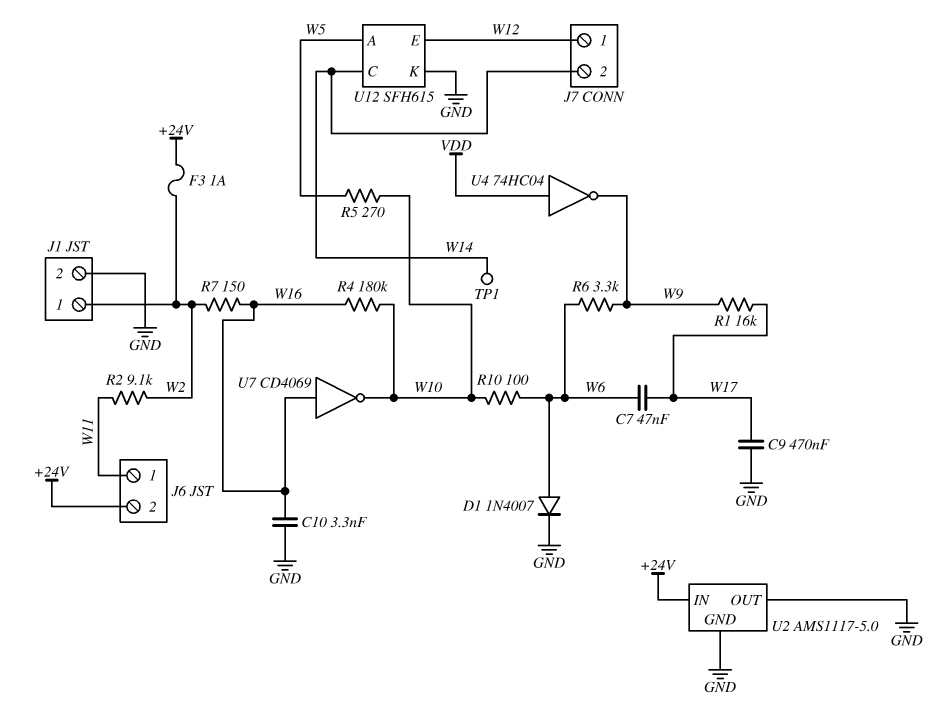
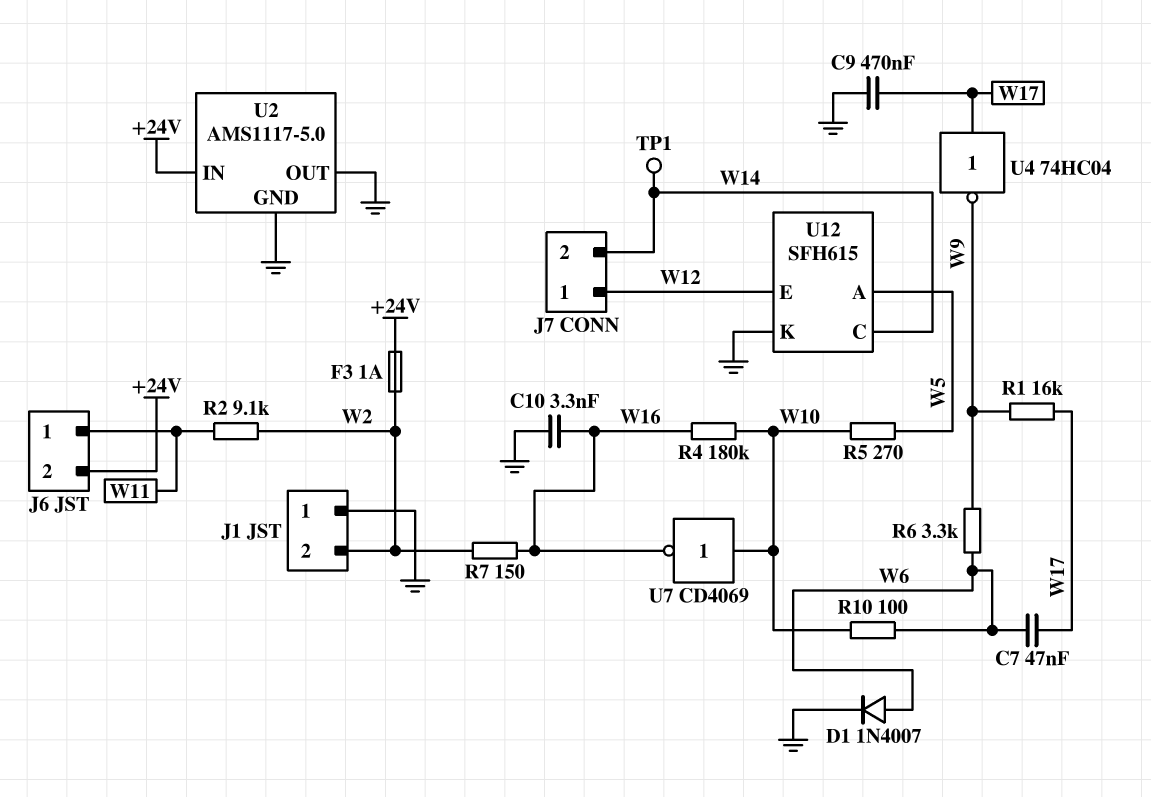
J1 pin 1: W2 -> GND
J1 pin 2: GND -> W2
U4: NOT 74HC04 (in VDD, out W9) -> NOT 74HC04 (in W17, out W9)
U7: NOT CD4069 (in W16, out W10) -> NOT CD4069 (in W10, out W16)

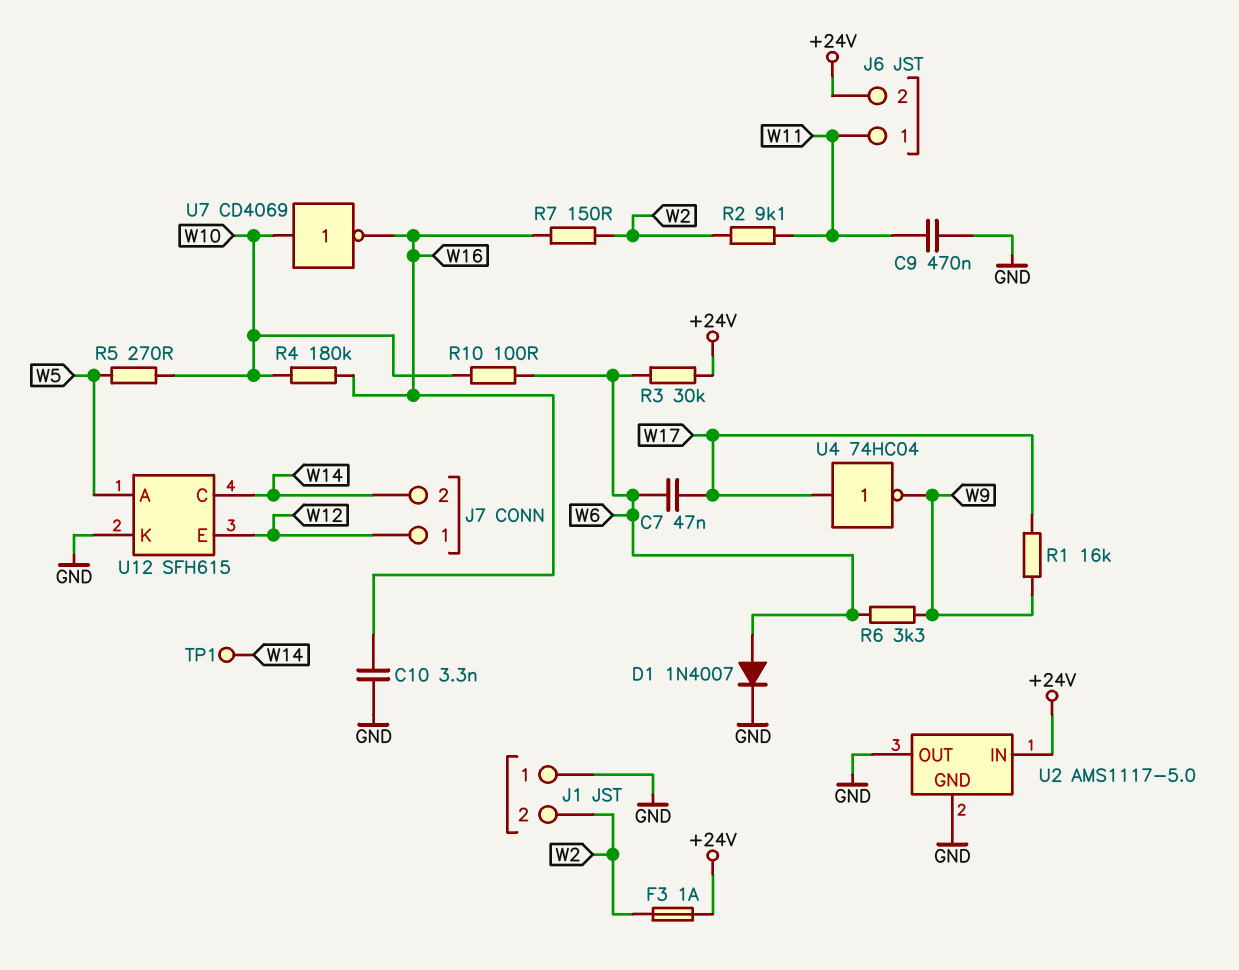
C9: 470nF (GND, W17) -> 470nF (GND, W11)
R3: none -> 30k (+24V, W6)

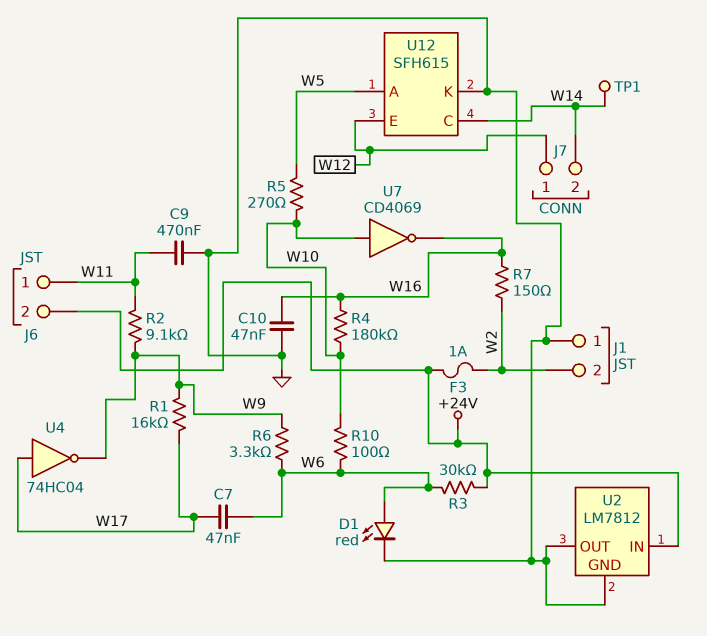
C10: 3.3nF (GND, W16) -> 47nF (GND, W16)
D1: diode 1N4007 (A W6, K GND) -> LED red (A W6, K GND)
R2: 9.1k (W2, W11) -> 9.1k (W9, W11)
U2: AMS1117-5.0 -> LM7812

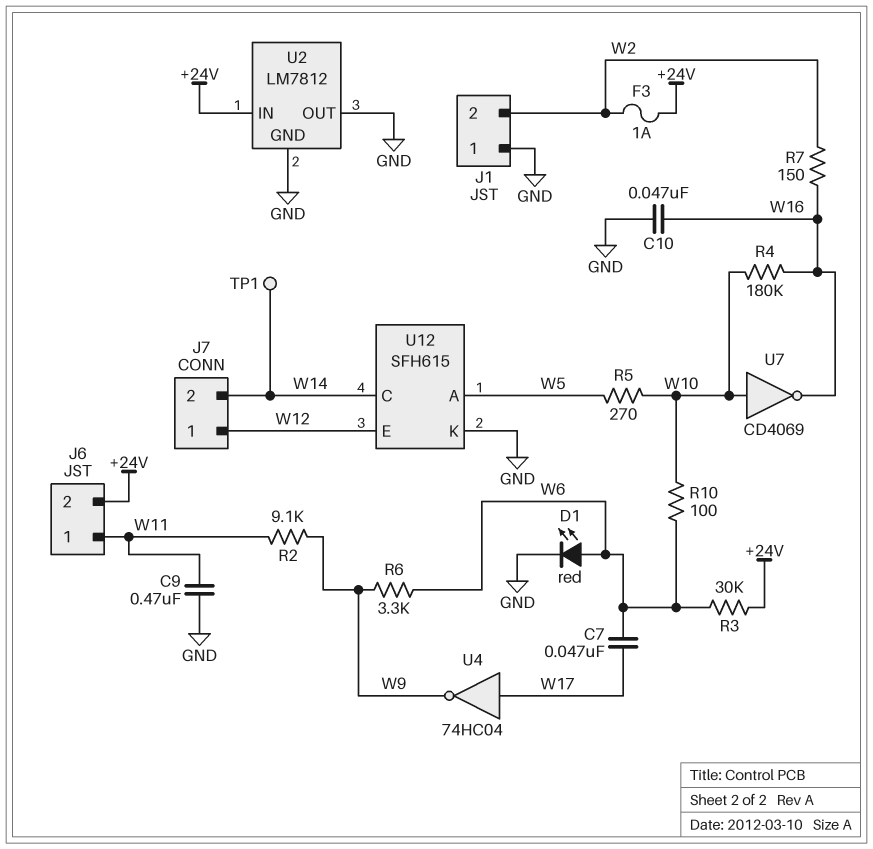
R1: 16k (W9, W17) -> none

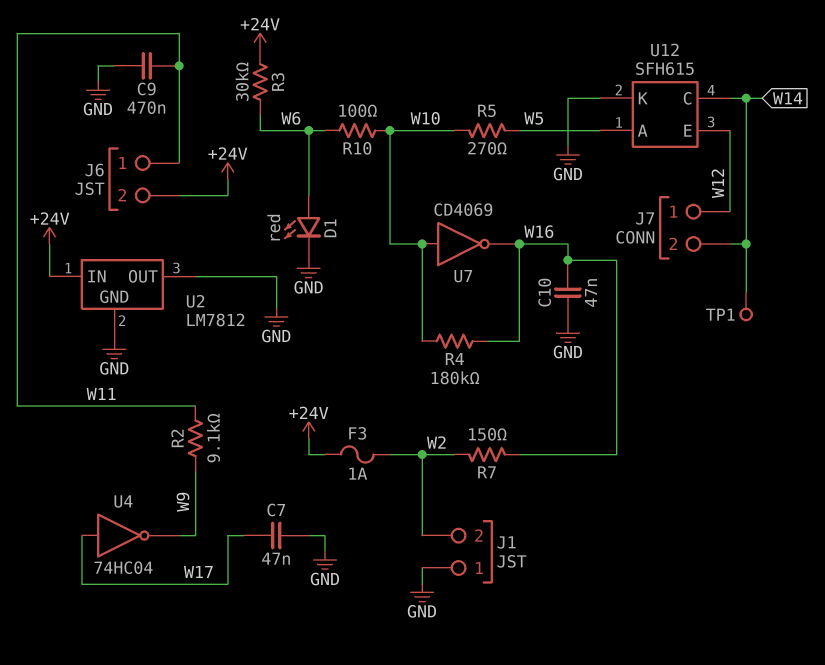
C7: 47nF (W6, W17) -> 47nF (GND, W17)
R6: 3.3k (W6, W9) -> none

